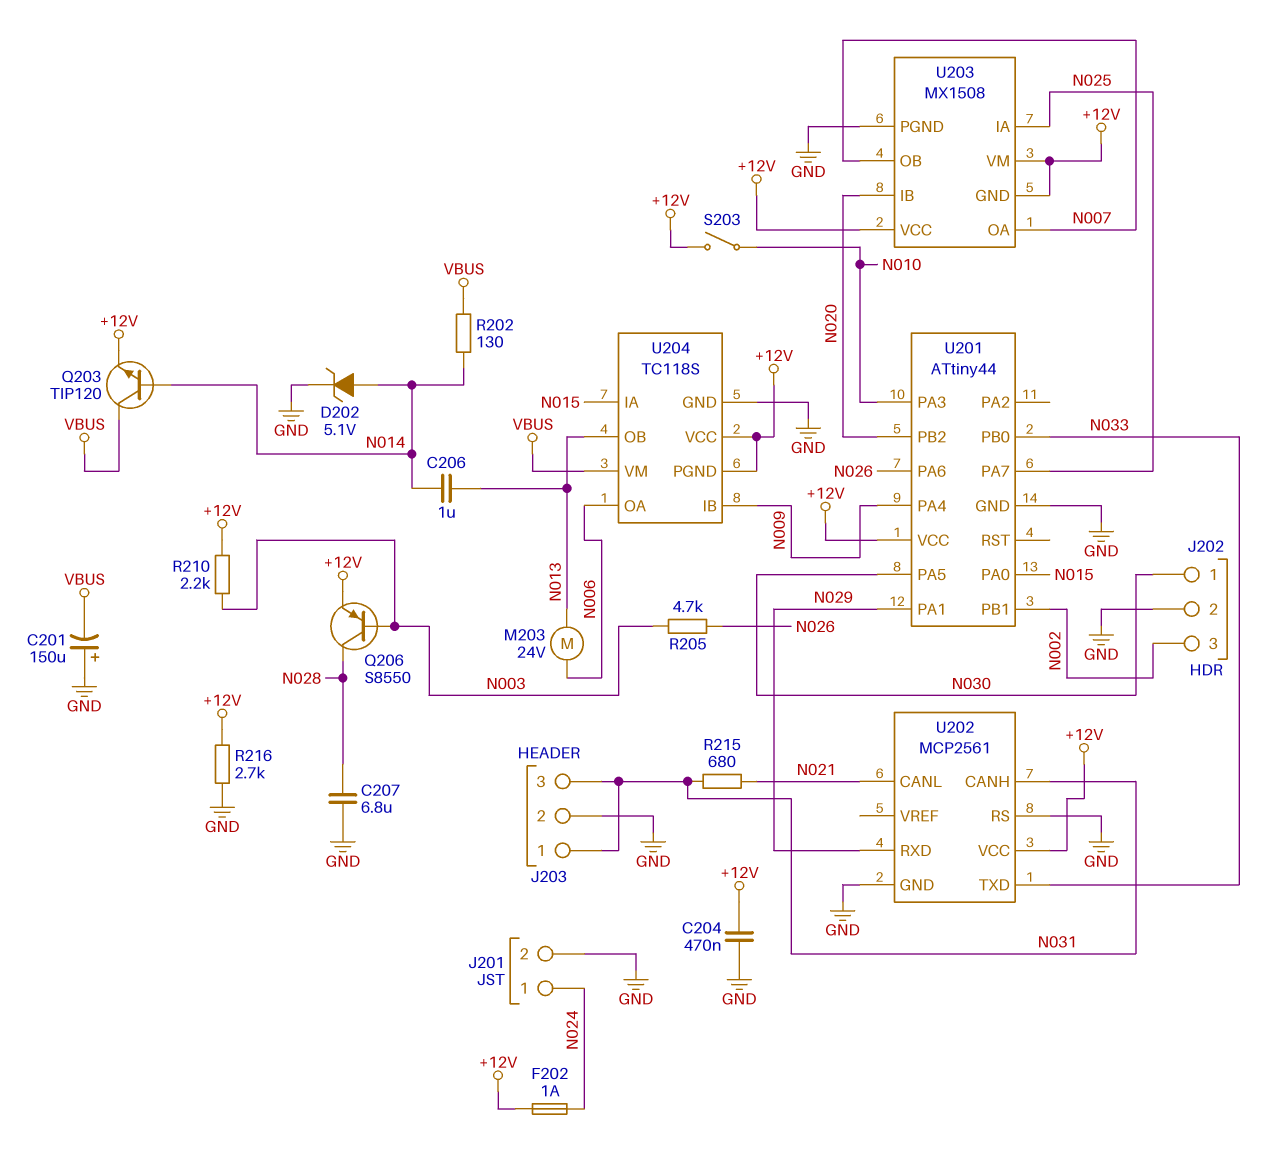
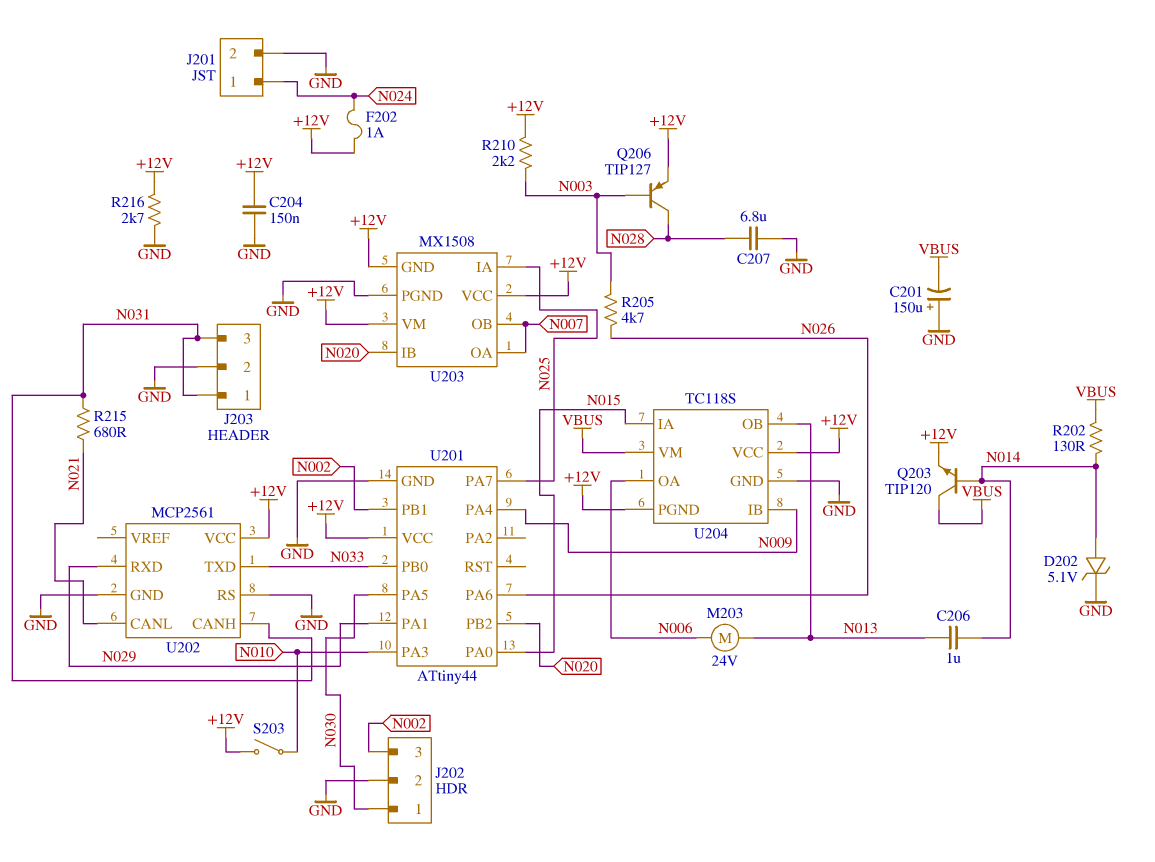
C204: 470nF (+12V, GND) -> 150nF (+12V, GND)
Q206: PNP S8550 (B N003, C N028, E +12V) -> PNP TIP127 (B N003, C N028, E +12V)

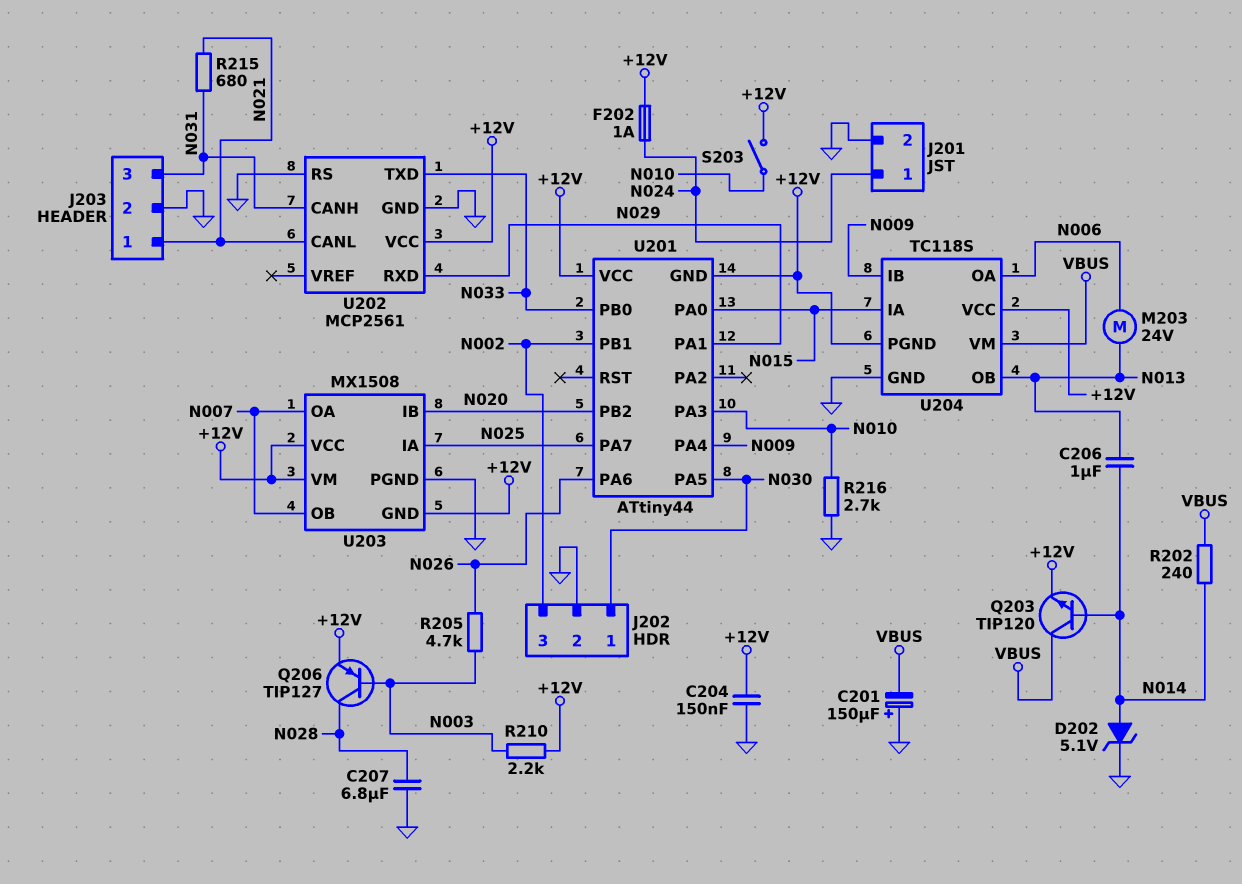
J203 pin 1: N031 -> N021
R202: 130 (N014, VBUS) -> 240 (N014, VBUS)
R216: 2.7k (+12V, GND) -> 2.7k (GND, N010)
U201 pin GND: GND -> +12V

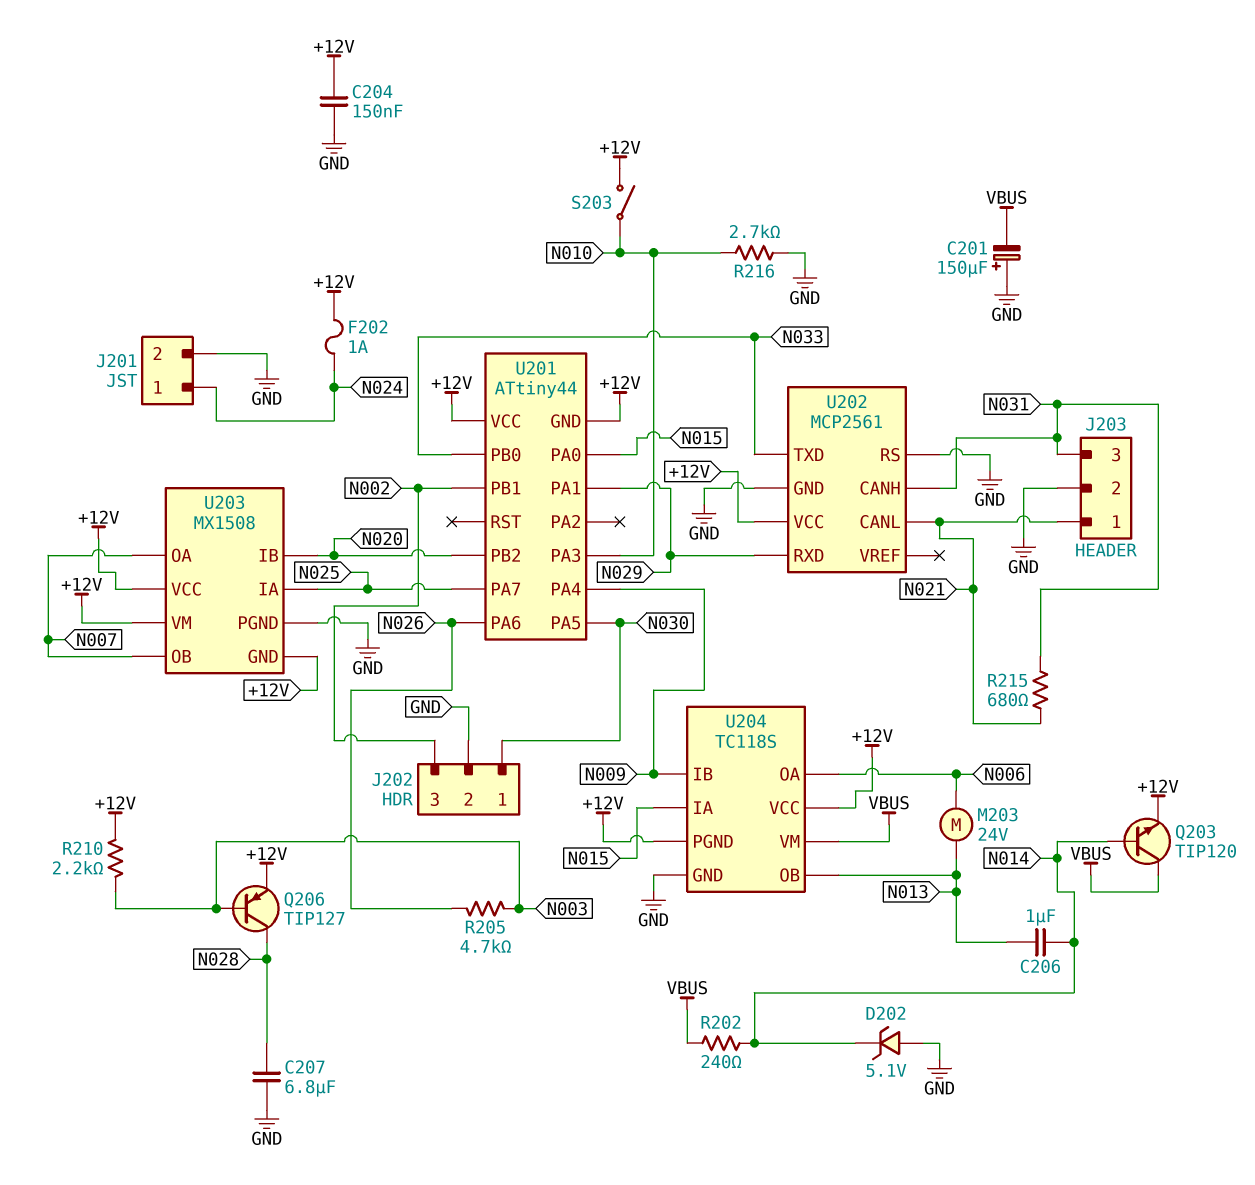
D202: zener 5.1V (A N014, K GND) -> zener 5.1V (A GND, K N014)

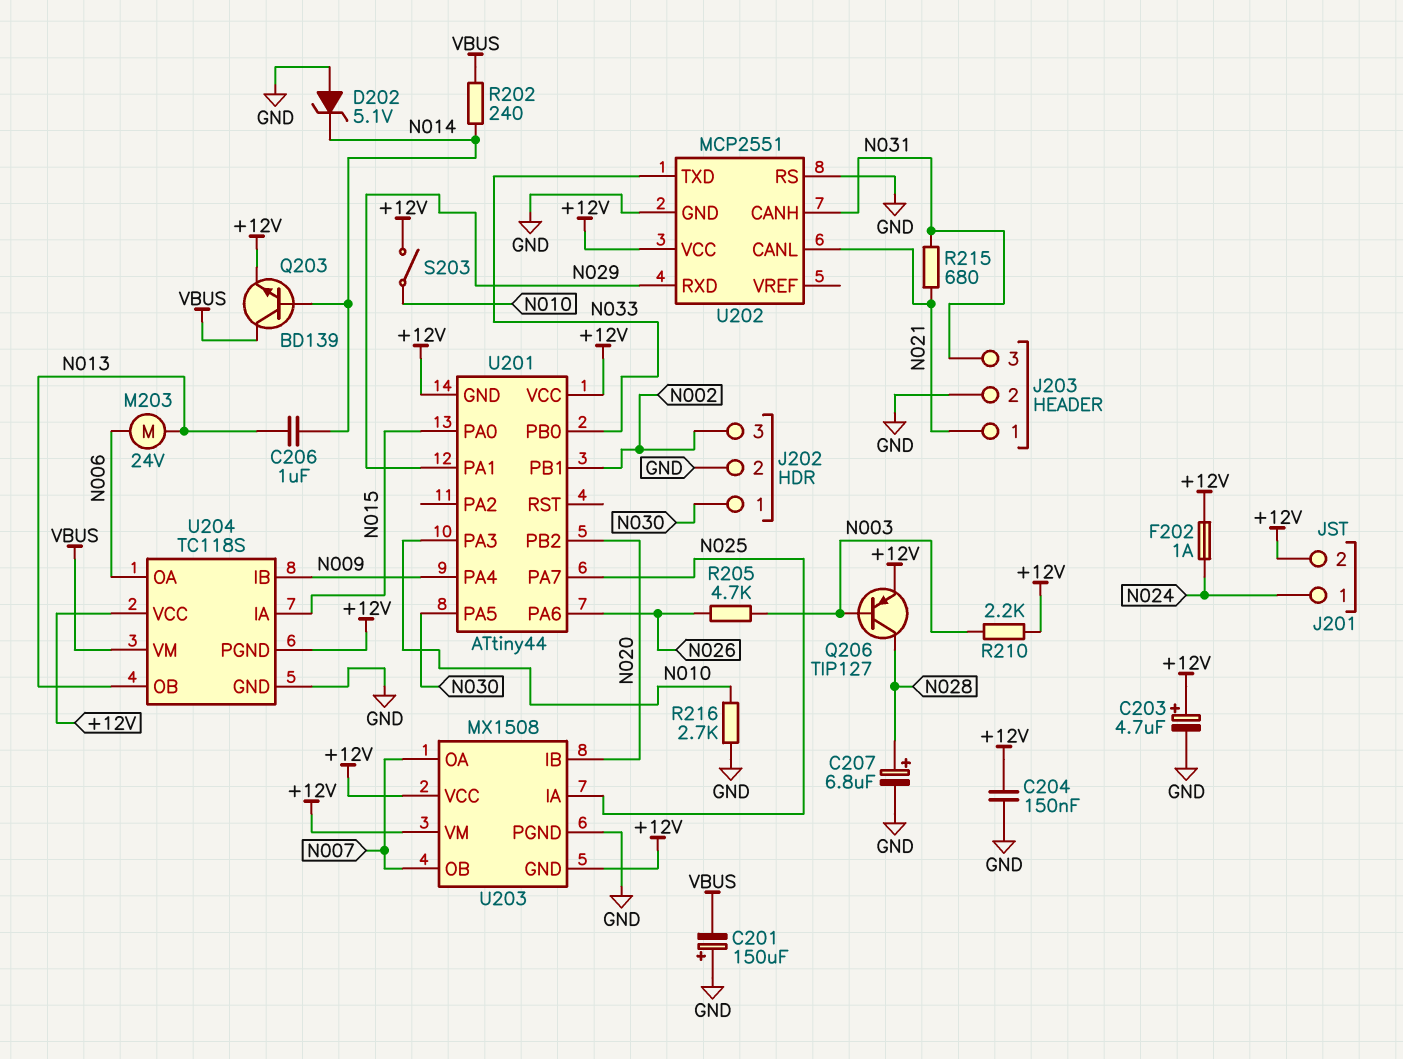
C203: none -> 4.7uF (plus +12V, minus GND)
C207: 6.8uF (GND, N028) -> 6.8uF (plus N028, minus GND)
J201 pin 2: GND -> +12V
Q203: NPN TIP120 (B N014, C VBUS, E +12V) -> NPN BD139 (B N014, C VBUS, E +12V)
U202: MCP2561 -> MCP2551

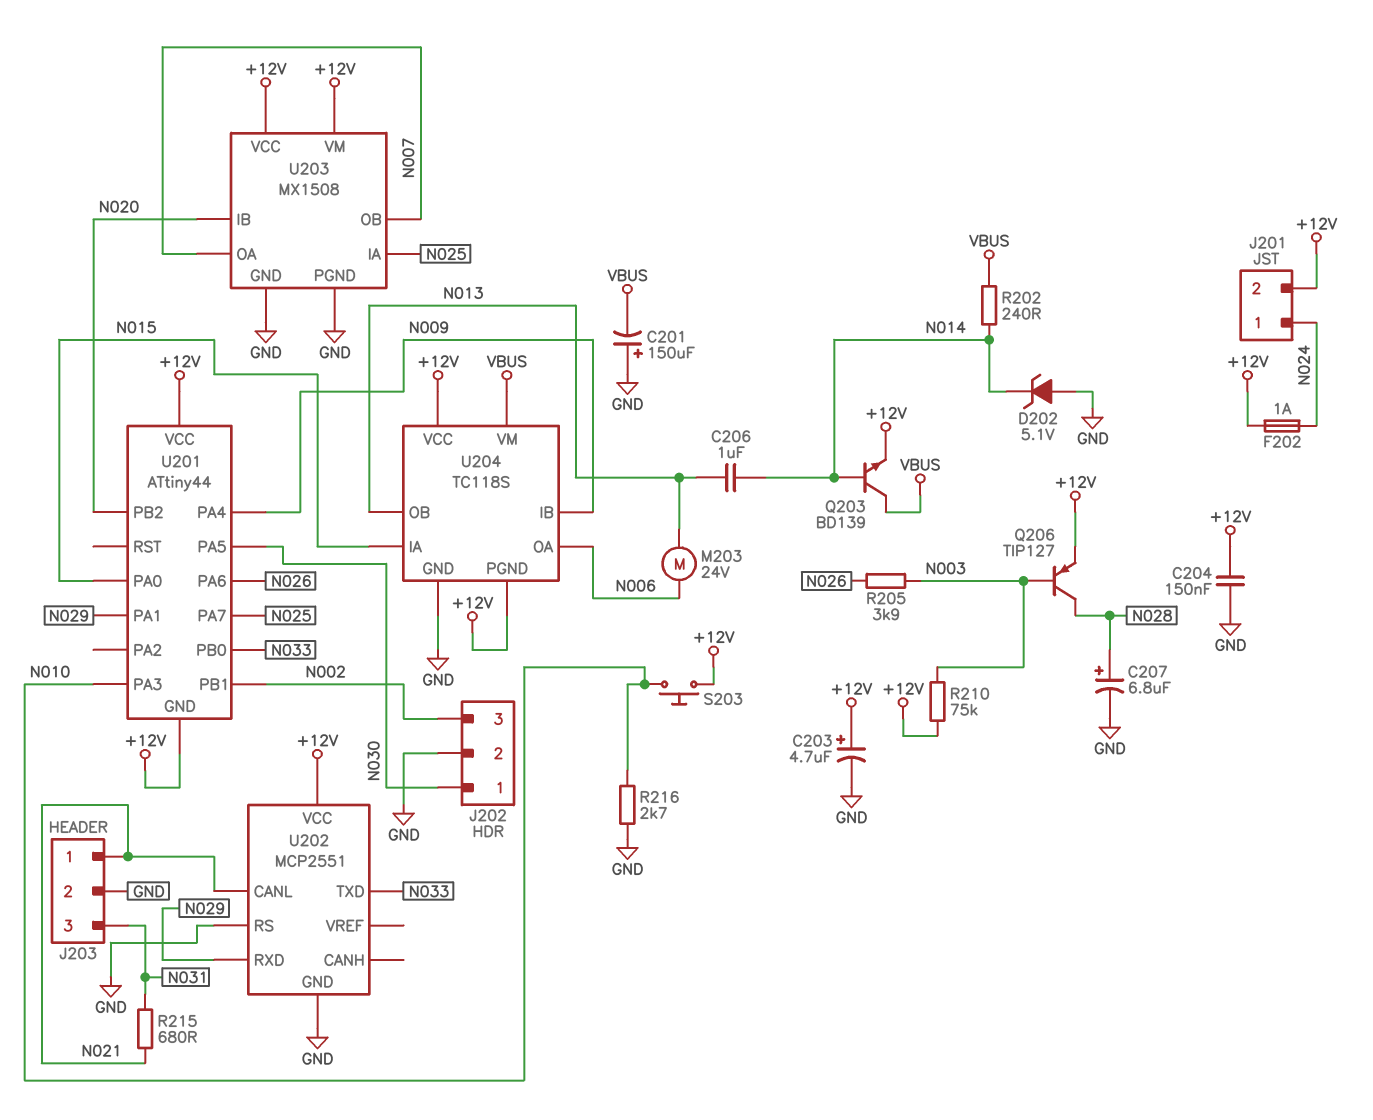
R205: 4.7k (N003, N026) -> 3.9k (N003, N026)
R210: 2.2k (+12V, N003) -> 75k (+12V, N003)
S203: switch (+12V, N010) -> button (+12V, N010)
U202 pin CANH: N031 -> none
U203 pin GND: +12V -> GND

